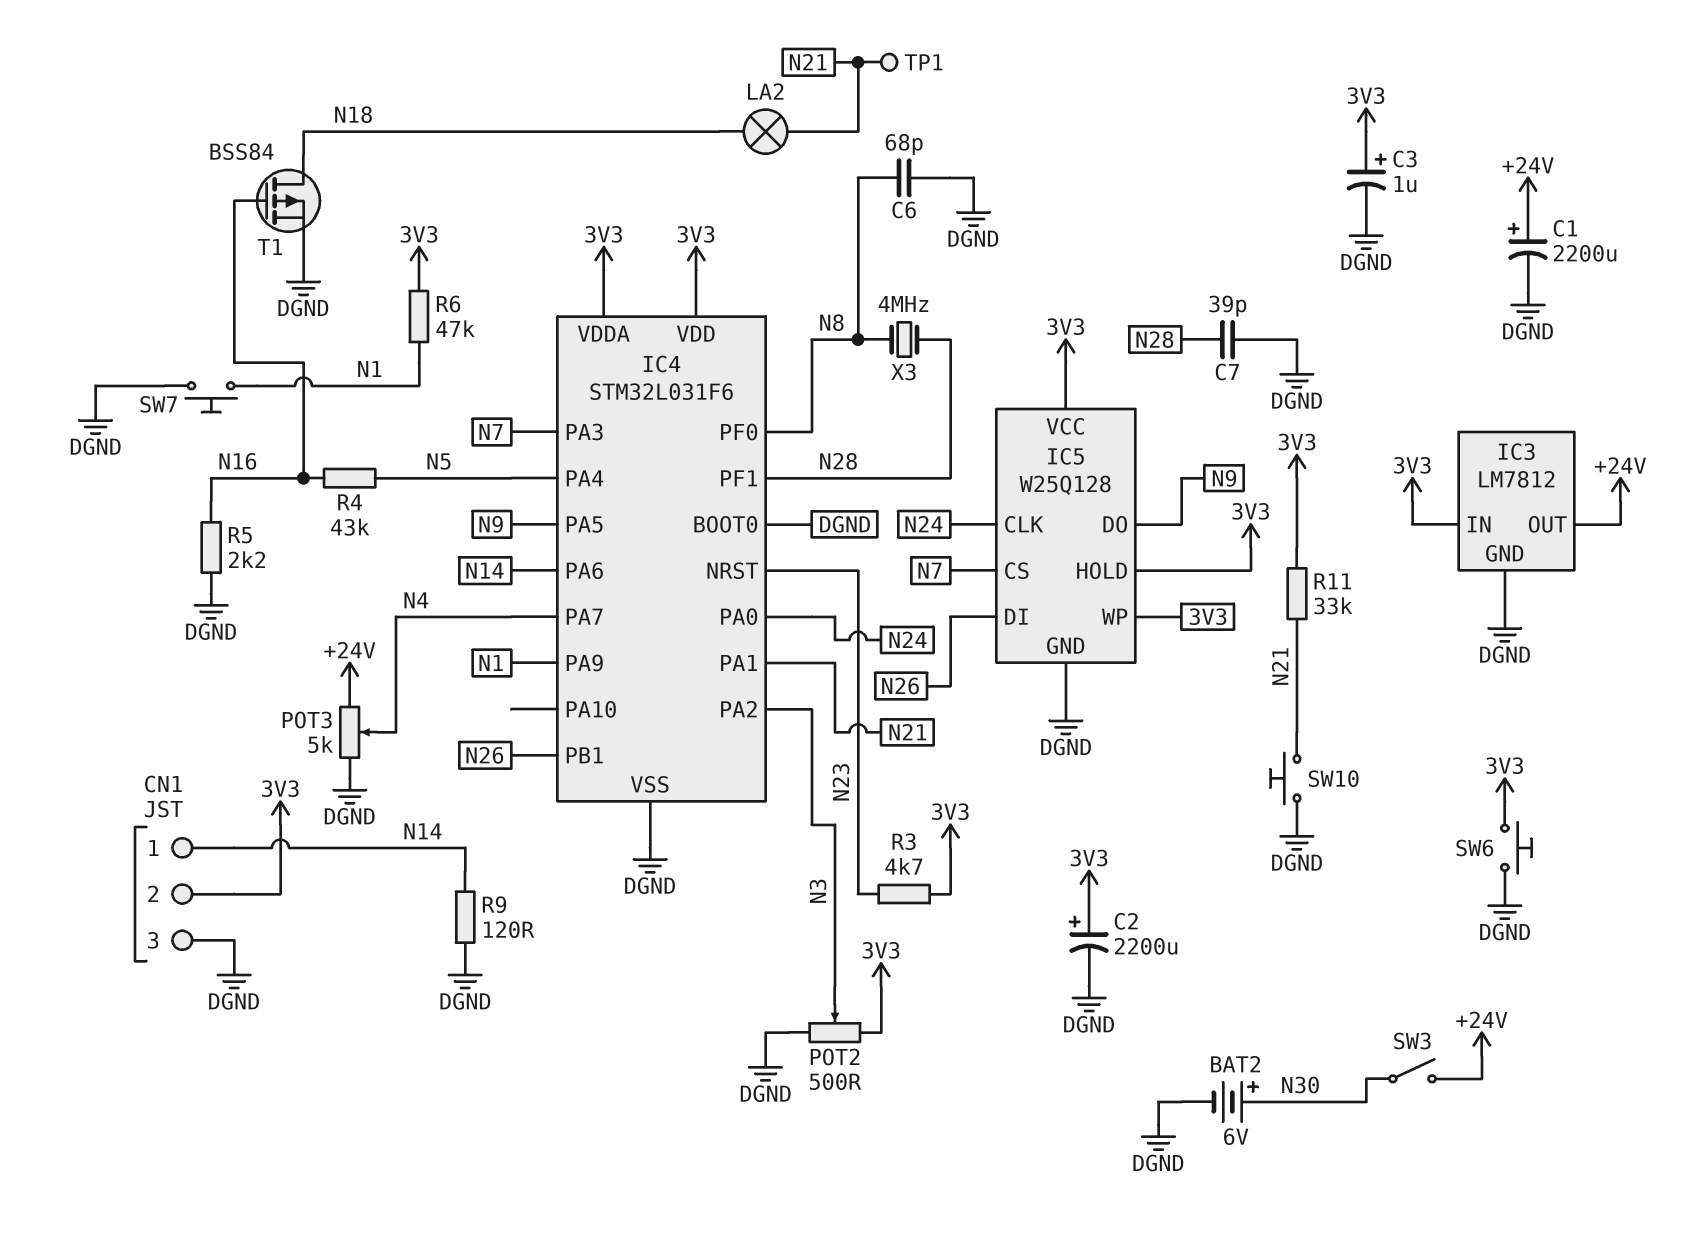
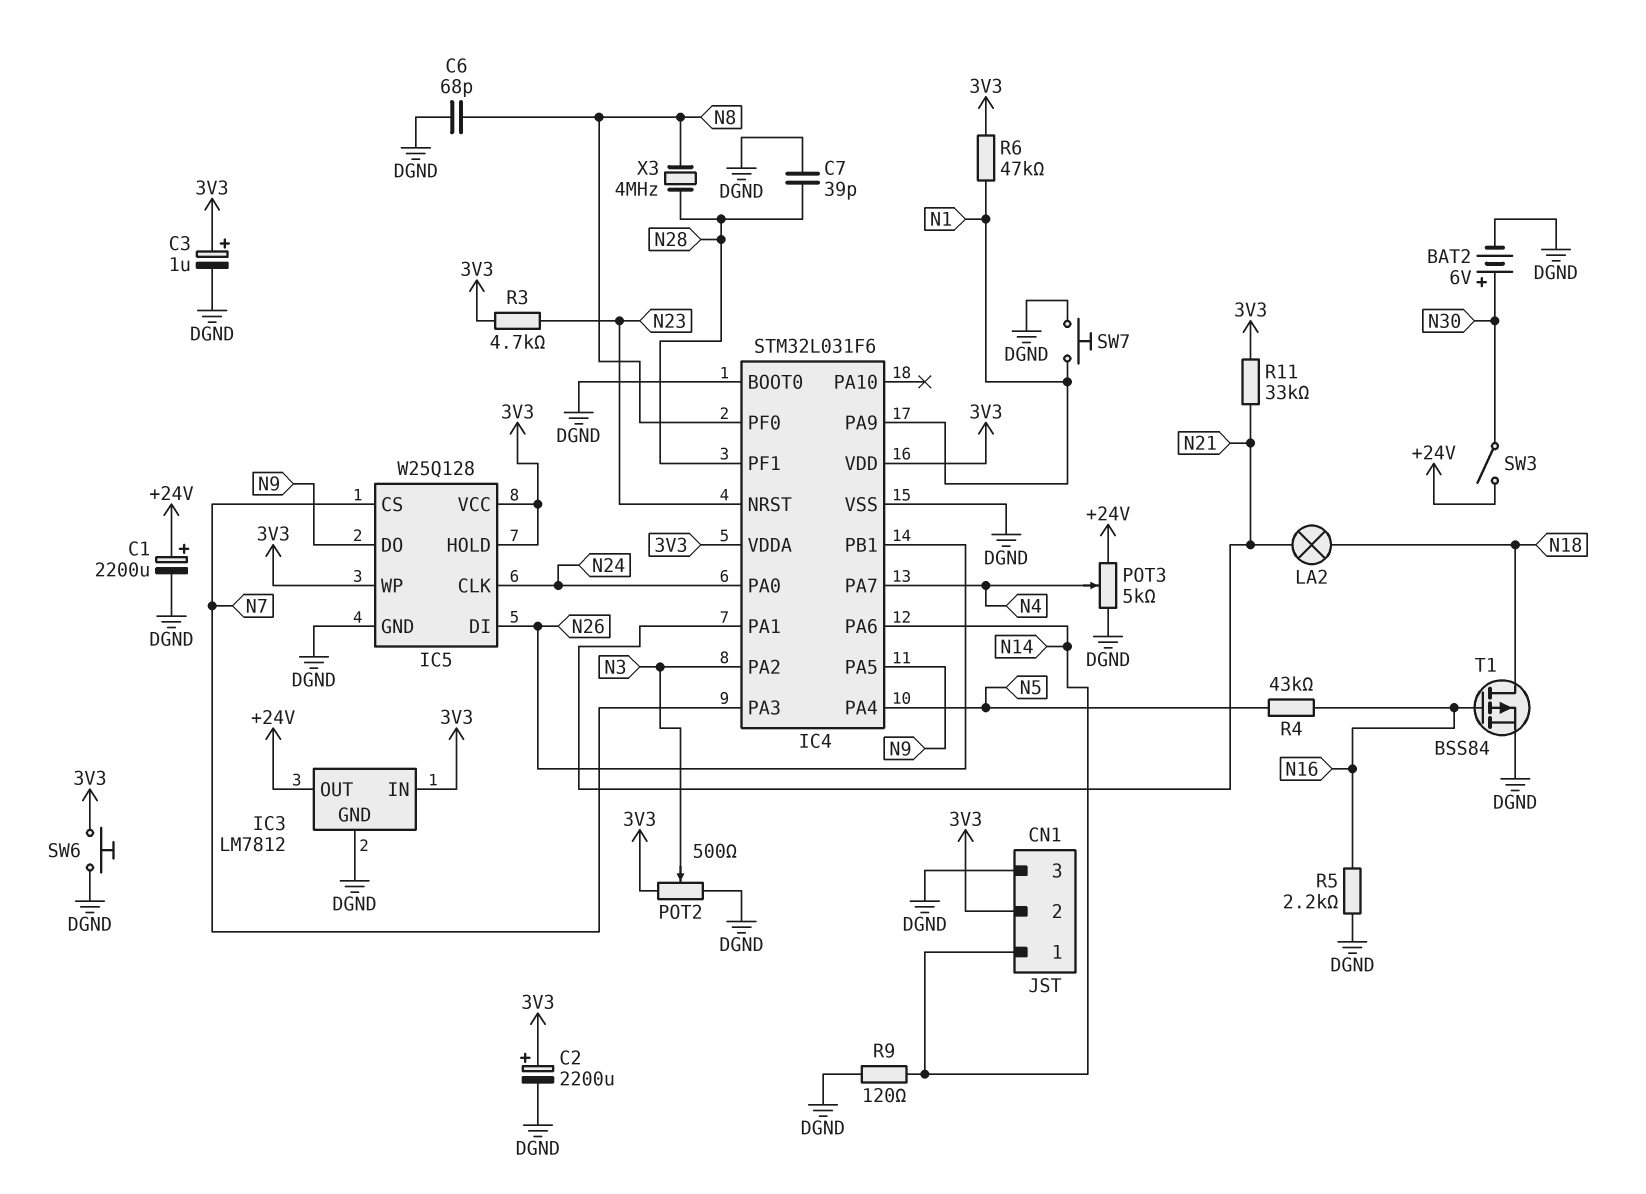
SW10: button (DGND, N21) -> none
TP1: test point (N21) -> none

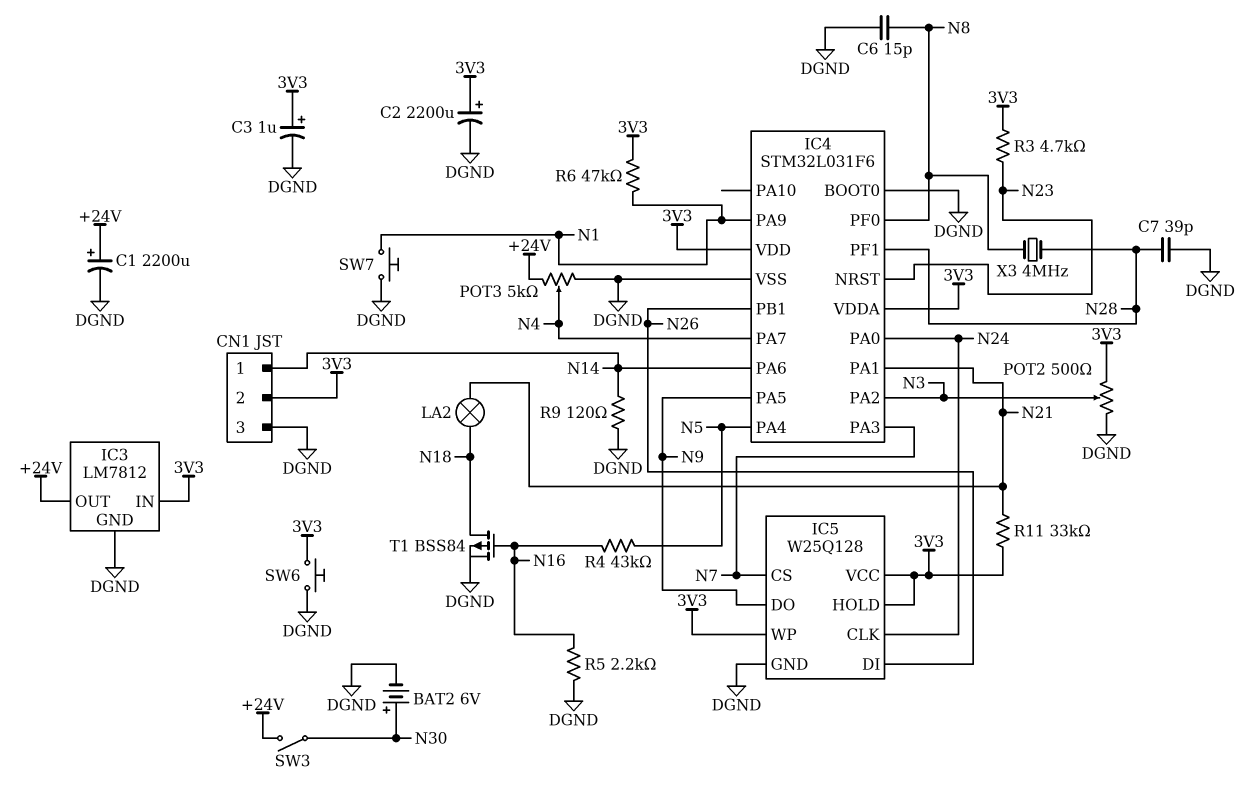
C6: 68pF (DGND, N8) -> 15pF (DGND, N8)

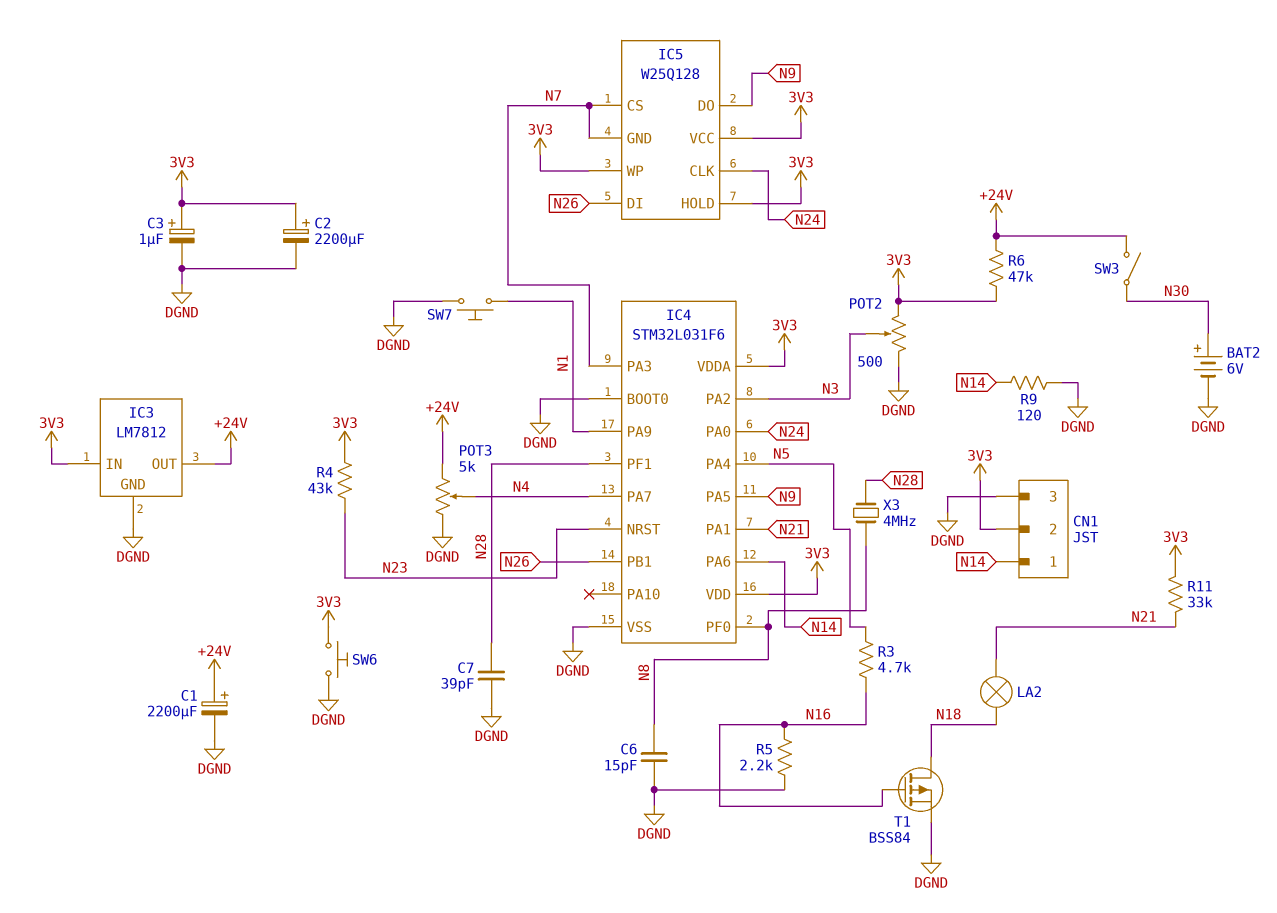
IC5 pin GND: DGND -> N7
R3: 4.7k (3V3, N23) -> 4.7k (N5, N16)
R4: 43k (N5, N16) -> 43k (3V3, N23)
R6: 47k (3V3, N1) -> 47k (+24V, 3V3)

